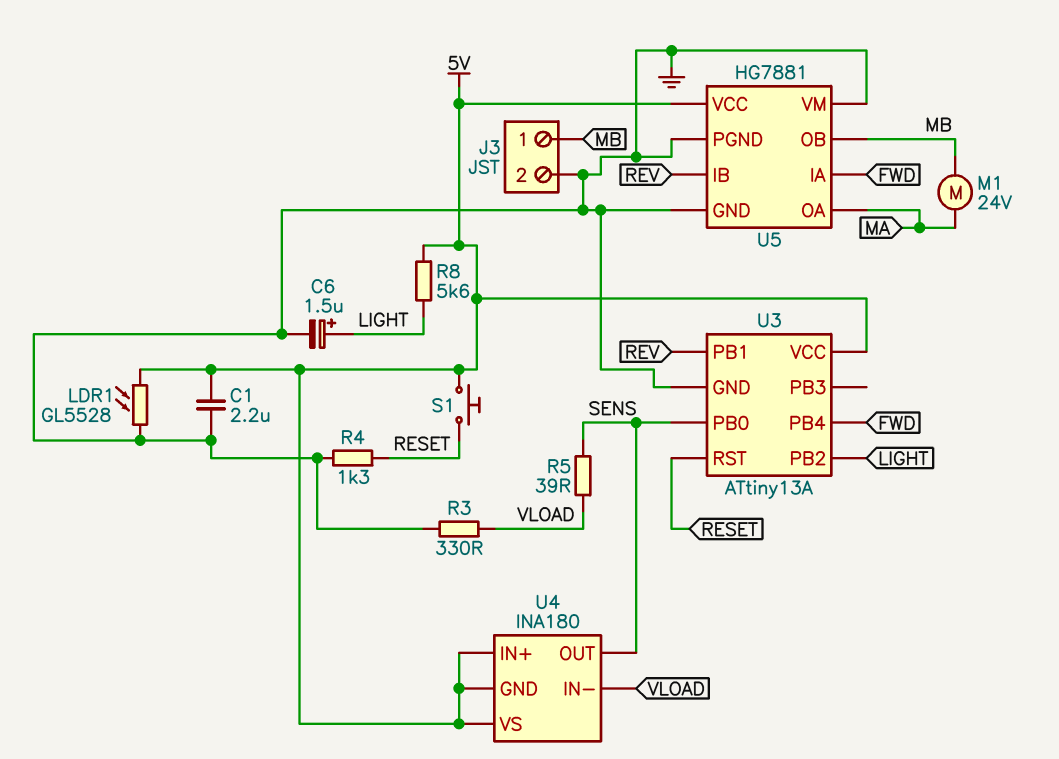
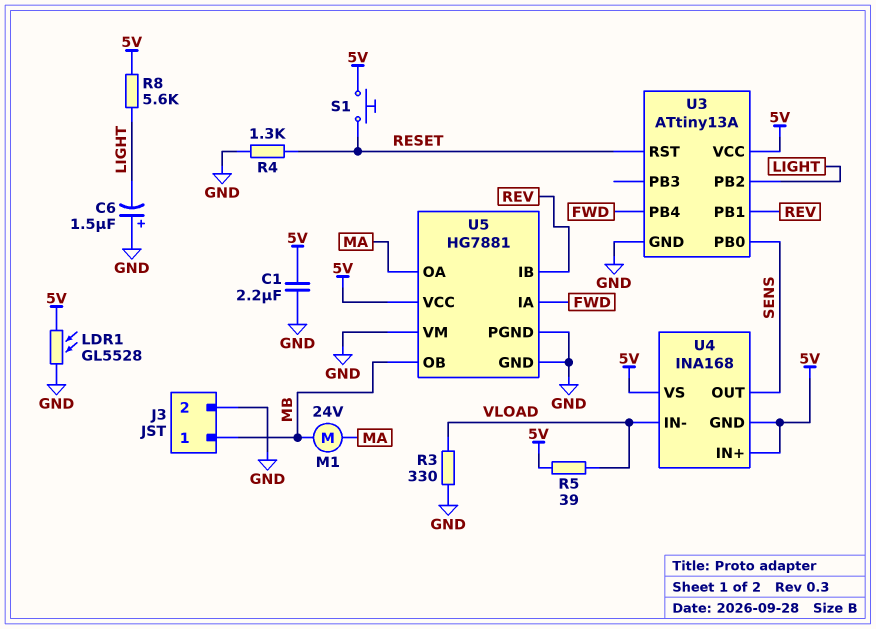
C6: 1.5uF (plus LIGHT, minus GND) -> 1.5uF (plus GND, minus LIGHT)
R5: 39 (SENS, VLOAD) -> 39 (5V, VLOAD)
U4: INA180 -> INA168

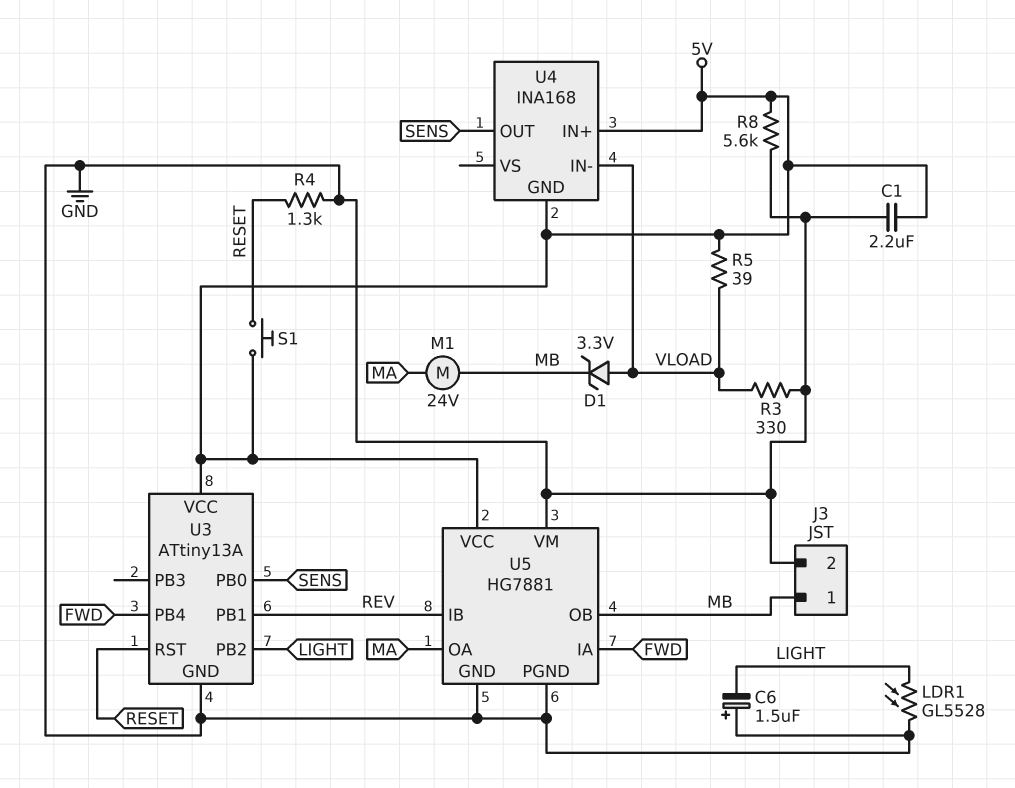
D1: none -> zener 3.3V (A VLOAD, K MB)
LDR1: GL5528 (5V, GND) -> GL5528 (GND, LIGHT)
R8: 5.6k (5V, LIGHT) -> 5.6k (5V, GND)
U4 pin VS: 5V -> none

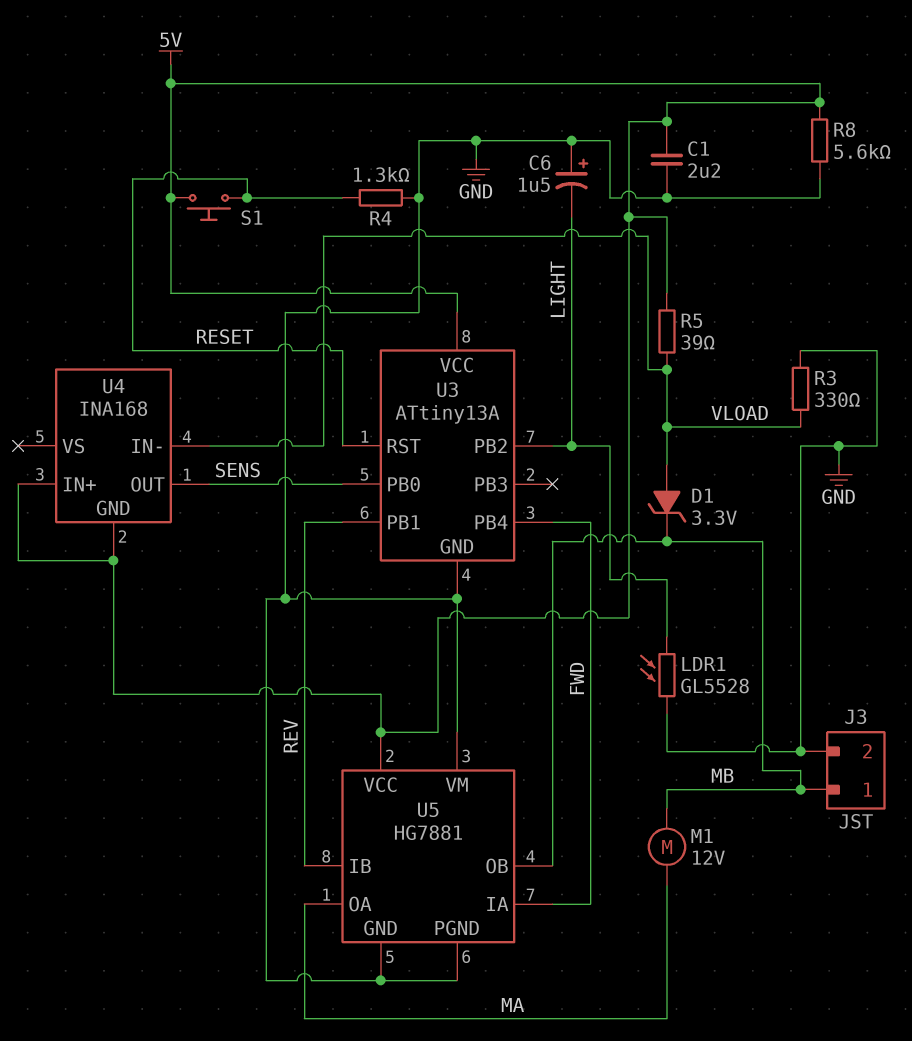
M1: motor 24V (MA, MB) -> motor 12V (MA, MB)

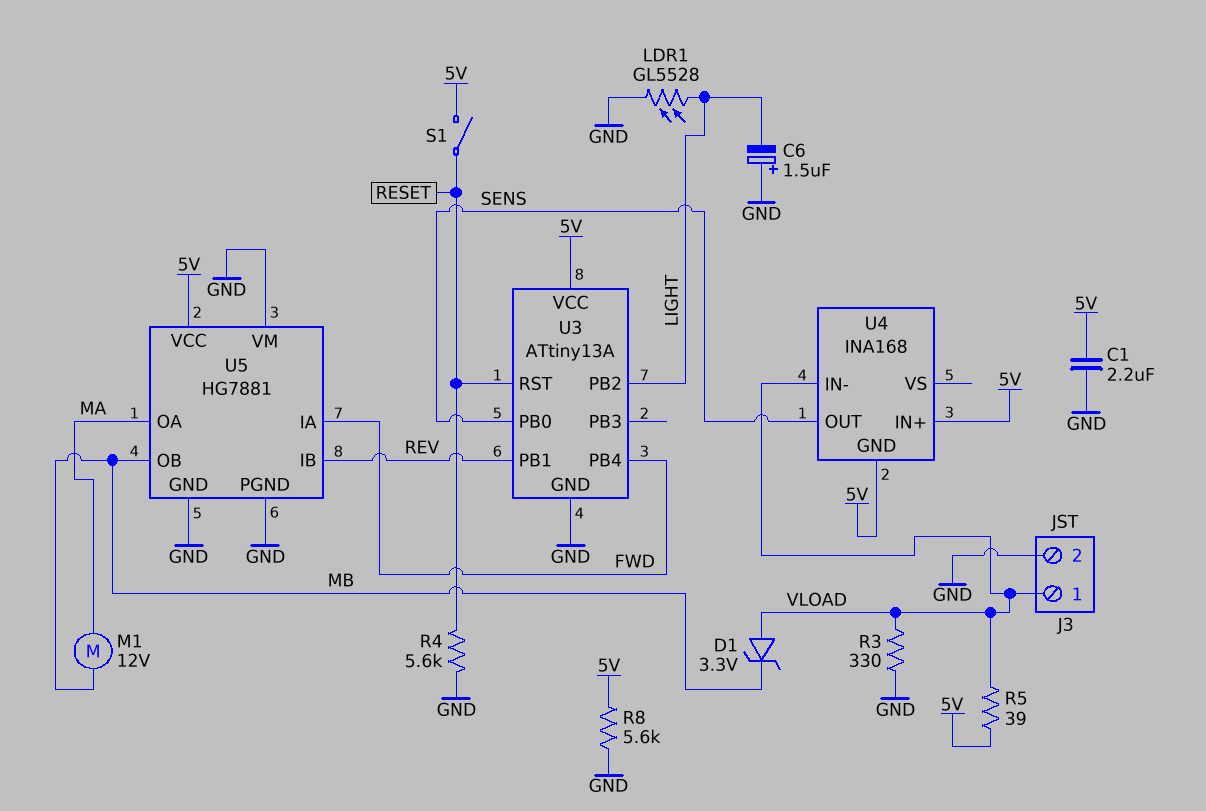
J3 pin 1: MB -> VLOAD
R4: 1.3k (GND, RESET) -> 5.6k (GND, RESET)
S1: button (5V, RESET) -> switch (5V, RESET)

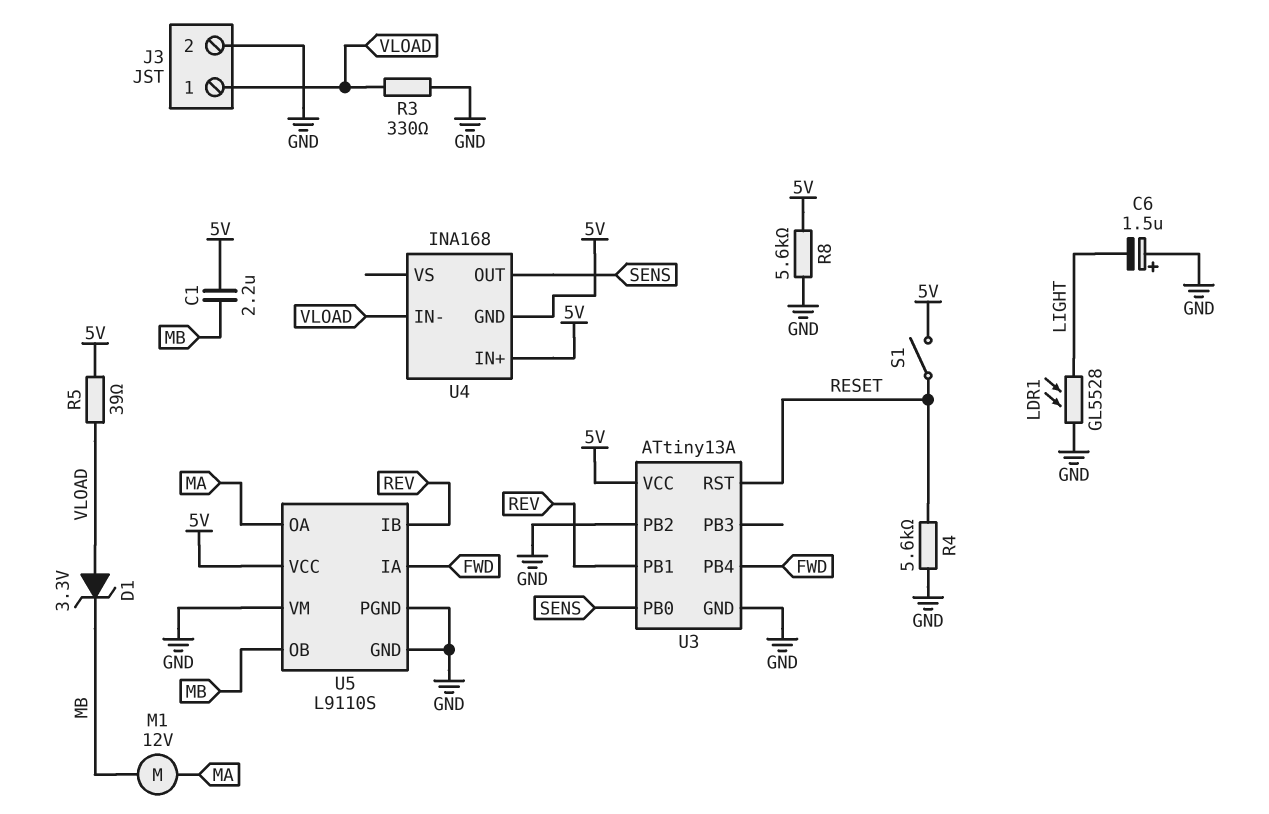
C1: 2.2uF (5V, GND) -> 2.2uF (5V, MB)
U3 pin PB2: LIGHT -> GND
U5: HG7881 -> L9110S

